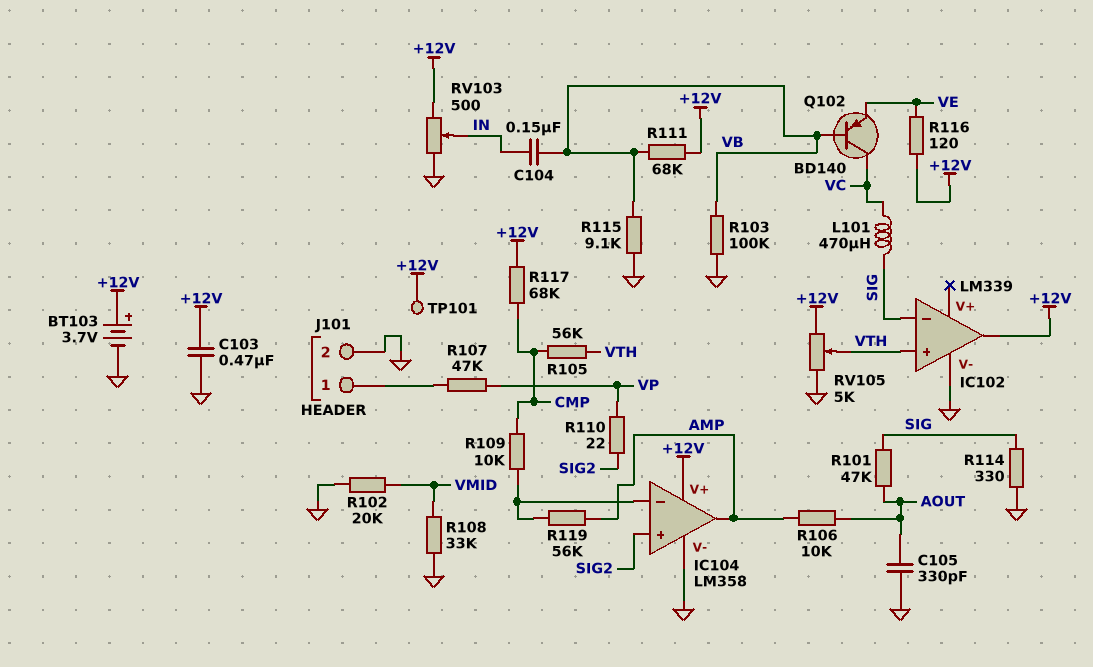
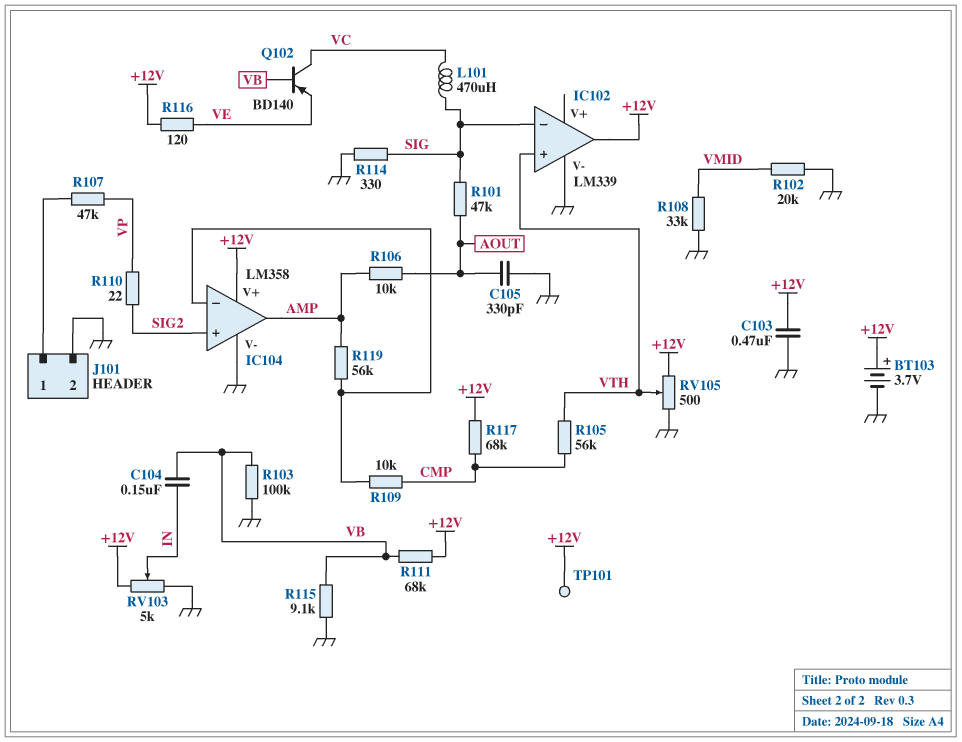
RV103: 500 (+12V, GND, wiper IN) -> 5k (+12V, GND, wiper IN)
RV105: 5k (+12V, GND, wiper VTH) -> 500 (+12V, GND, wiper VTH)

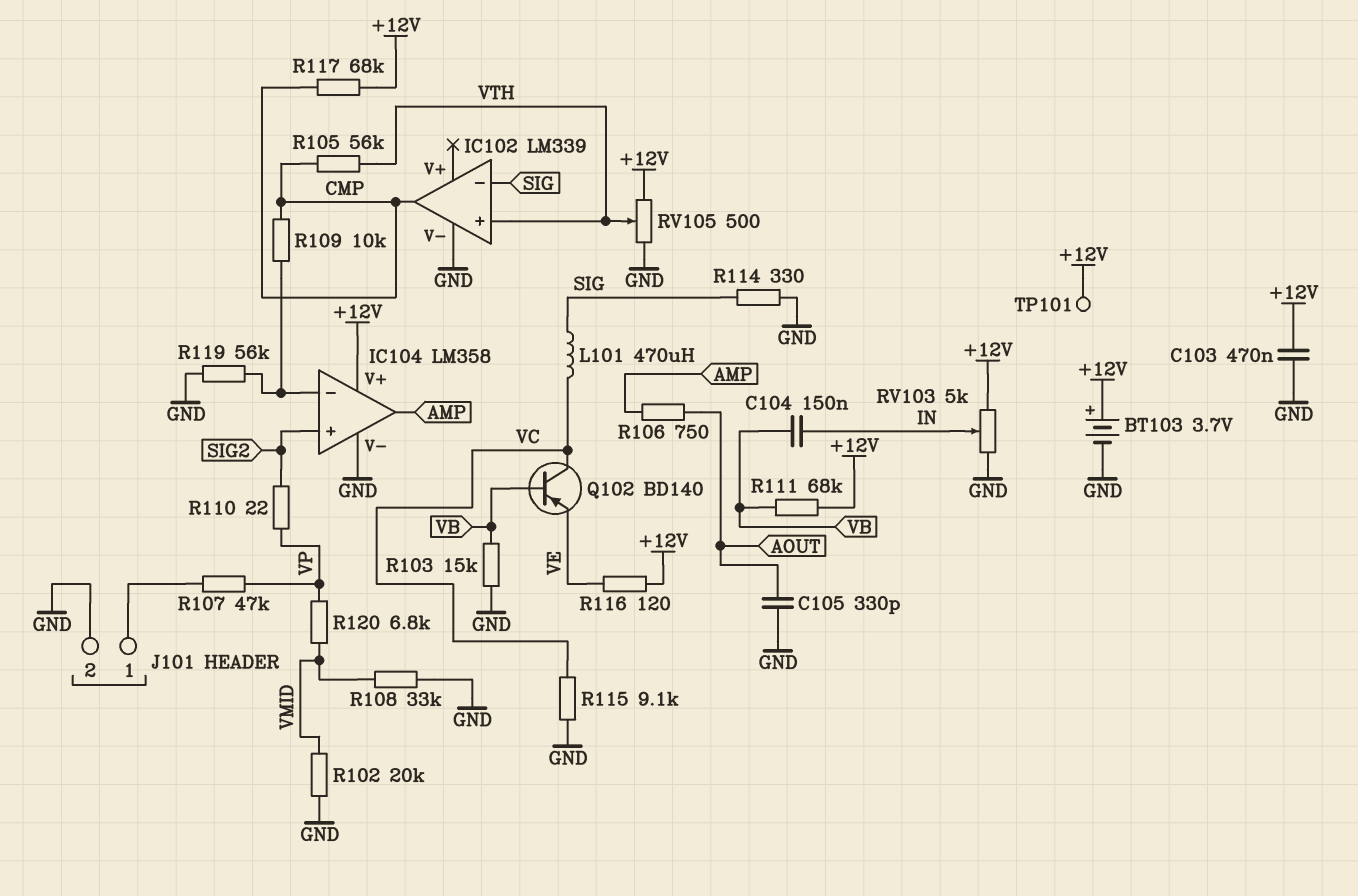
IC102 pin out: +12V -> CMP
R101: 47k (AOUT, SIG) -> none
R103: 100k (GND, VB) -> 15k (GND, VB)
R106: 10k (AMP, AOUT) -> 750 (AMP, AOUT)
R115: 9.1k (GND, VB) -> 9.1k (GND, VC)
R119: 56k (AMP, IC104/in-) -> 56k (GND, IC104/in-)
R120: none -> 6.8k (VMID, VP)

